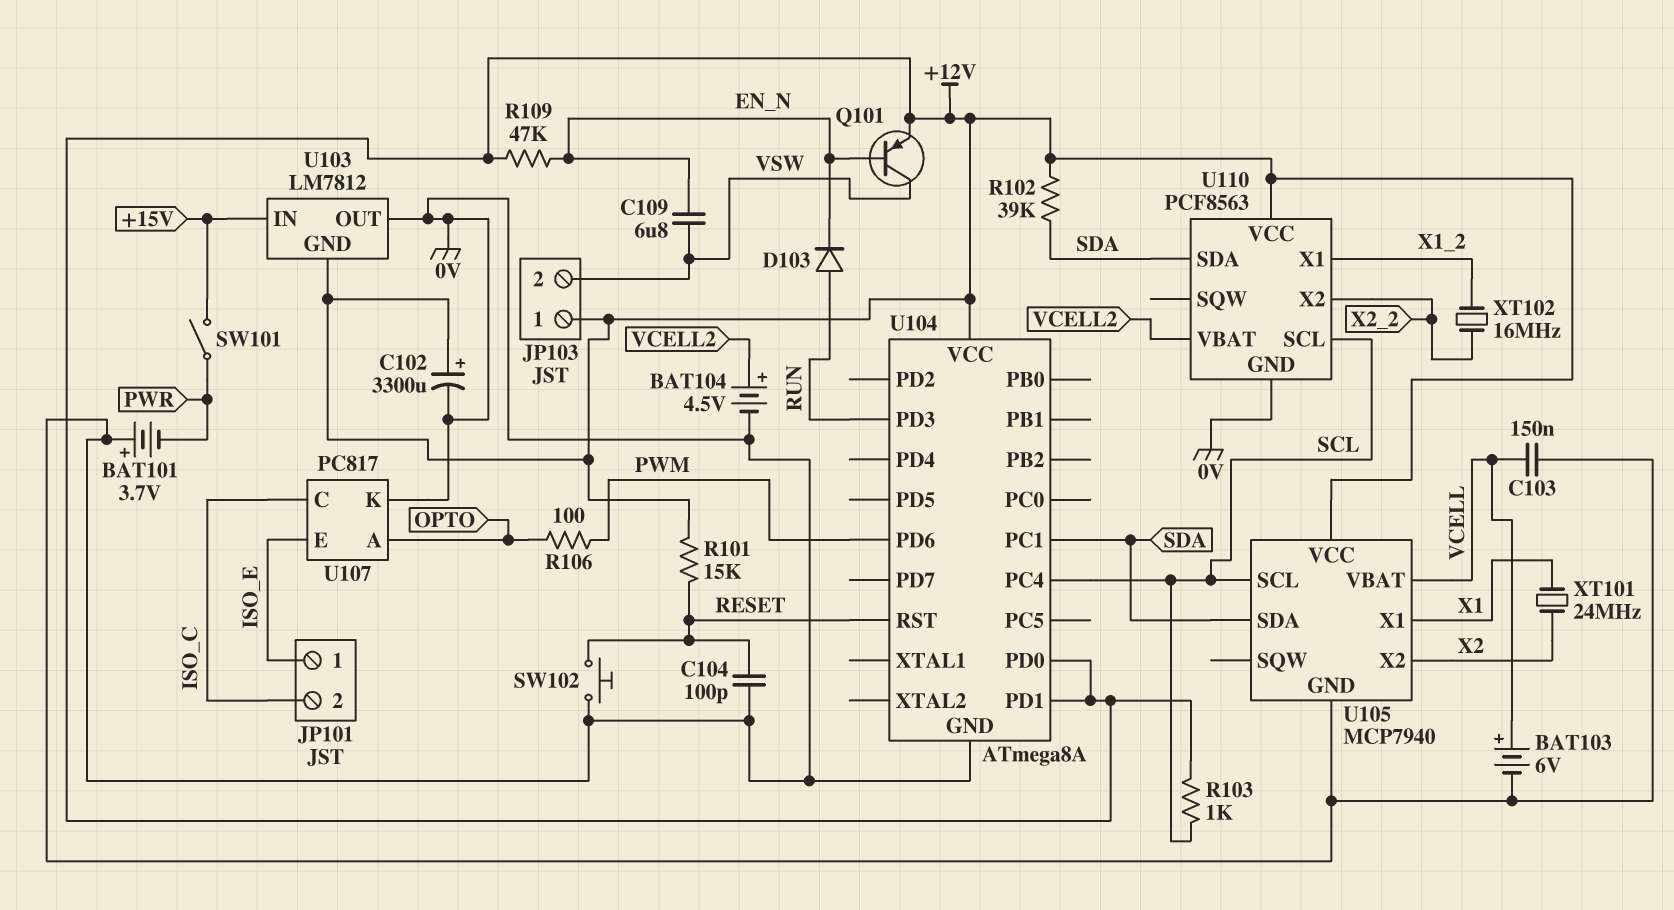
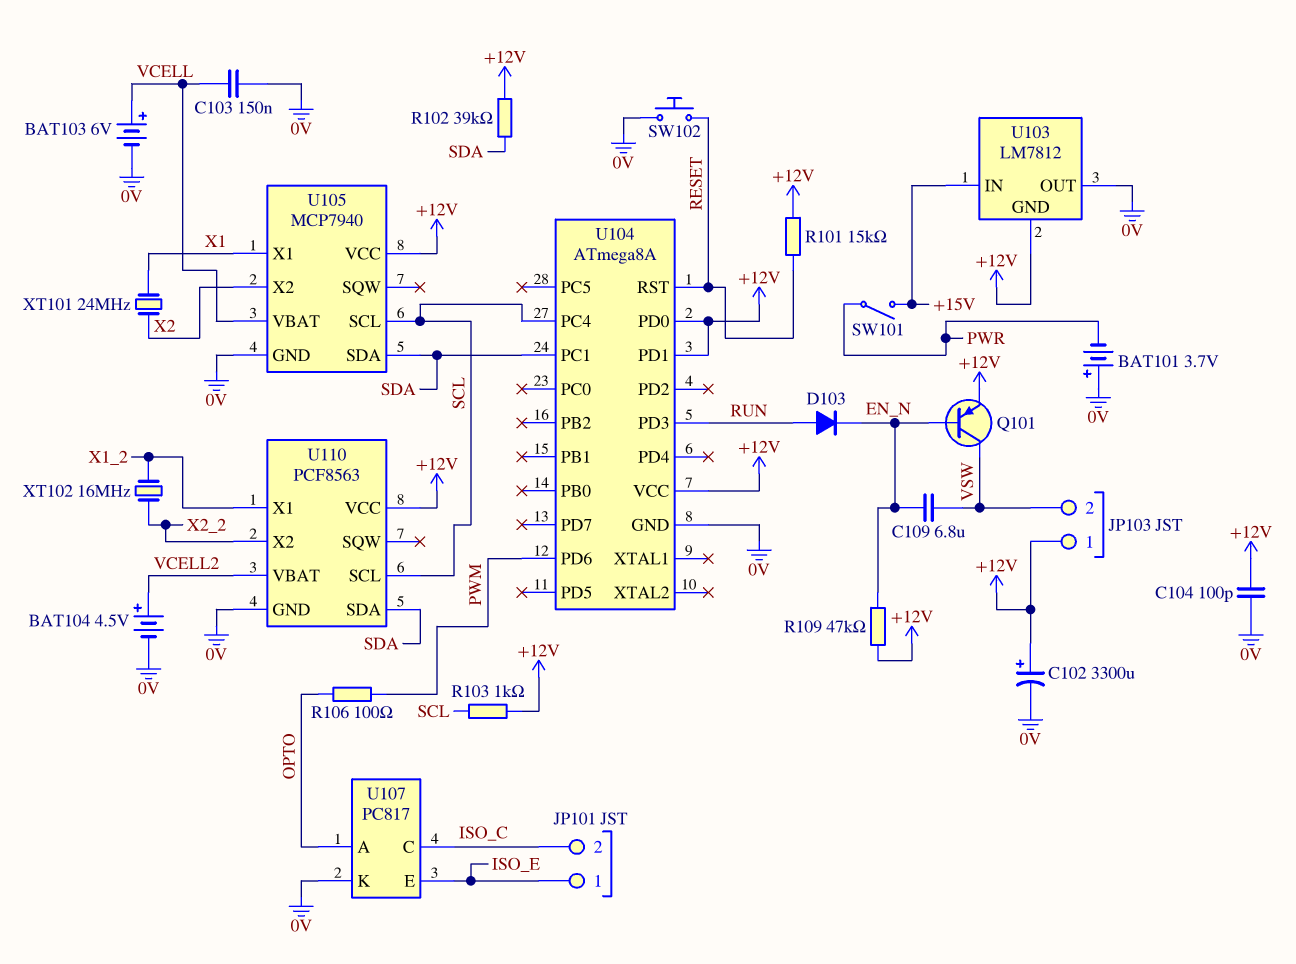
C104: 100pF (0V, RESET) -> 100pF (+12V, 0V)

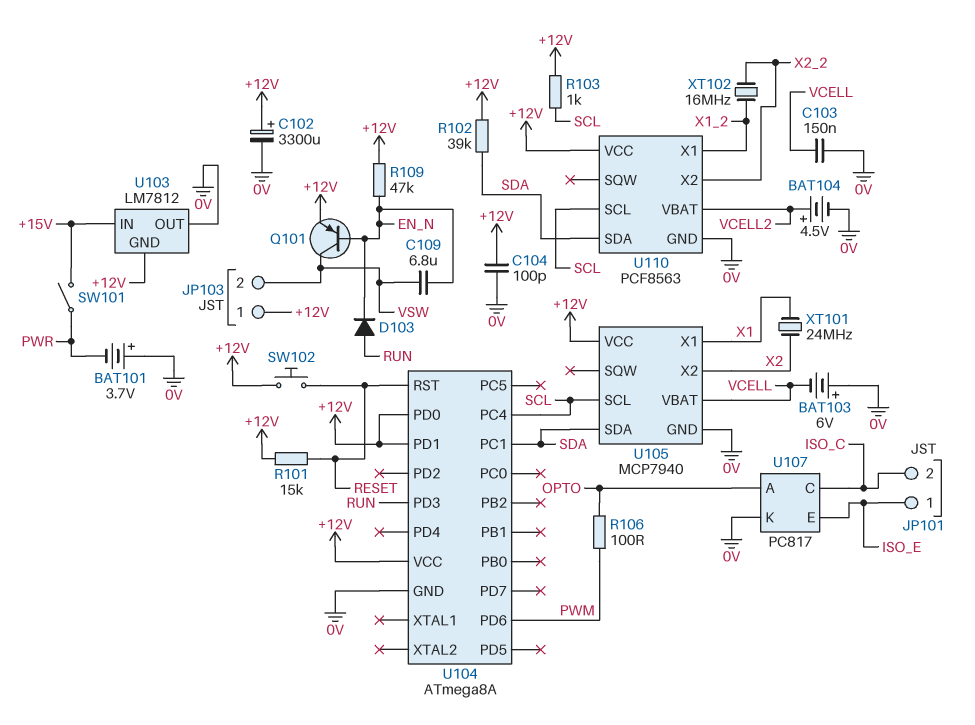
BAT103: 6V (plus VCELL, minus 0V) -> 6V (plus 0V, minus VCELL)
SW102: button (0V, RESET) -> button (+12V, RESET)

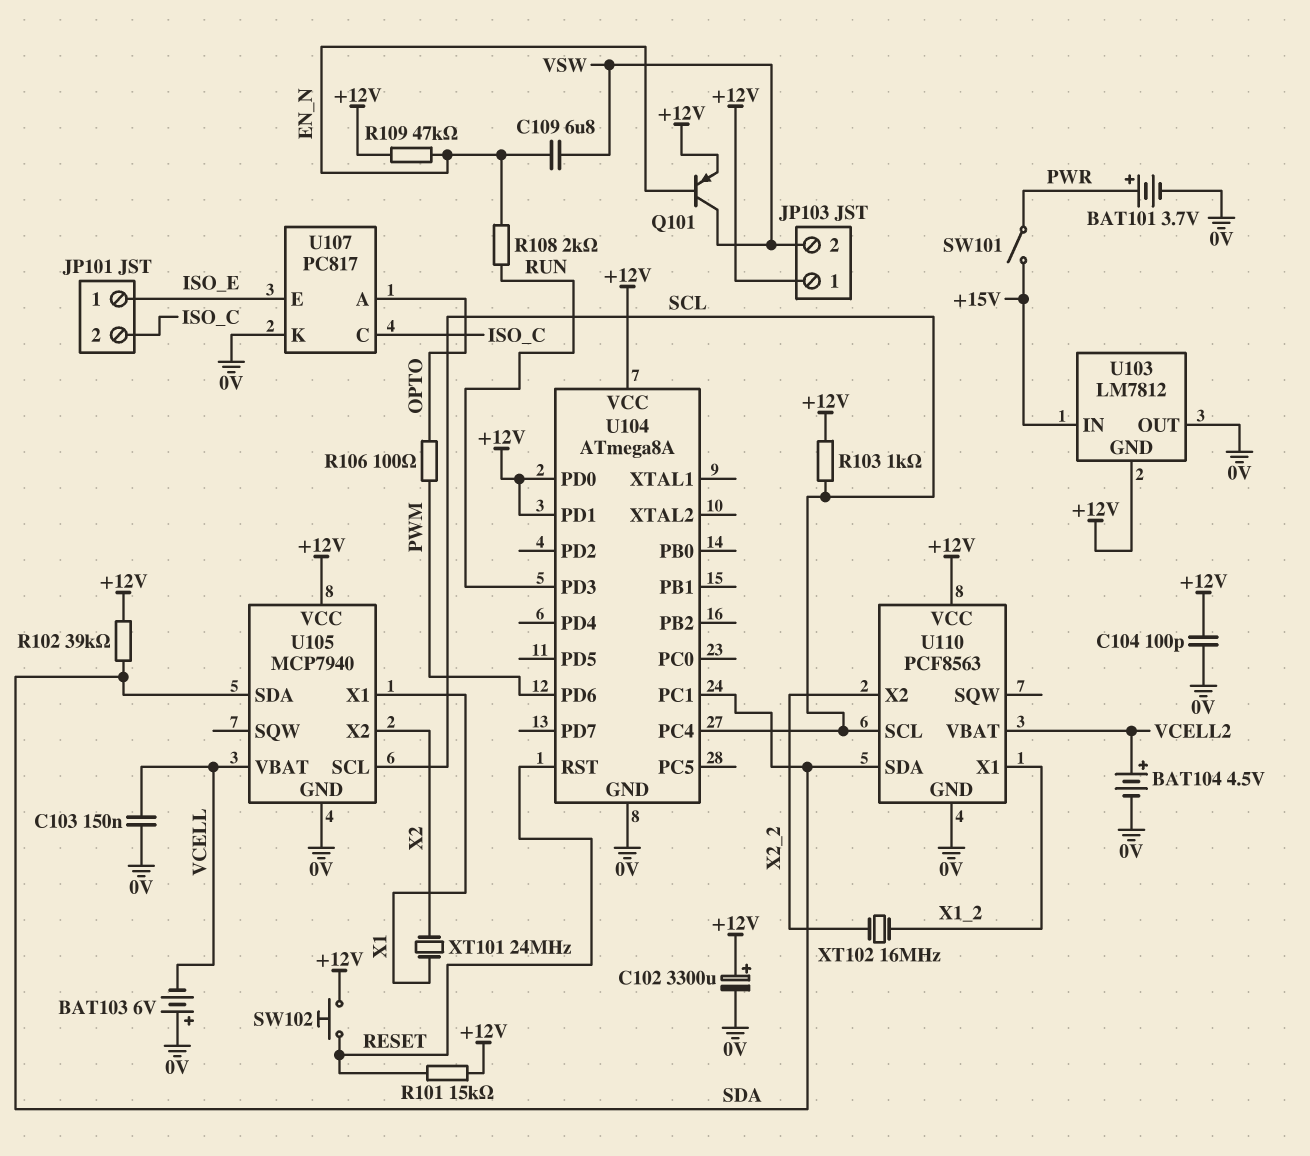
BAT101: 3.7V (plus 0V, minus PWR) -> 3.7V (plus PWR, minus 0V)
D103: diode (A RUN, K EN_N) -> none
R108: none -> 2k (EN_N, RUN)

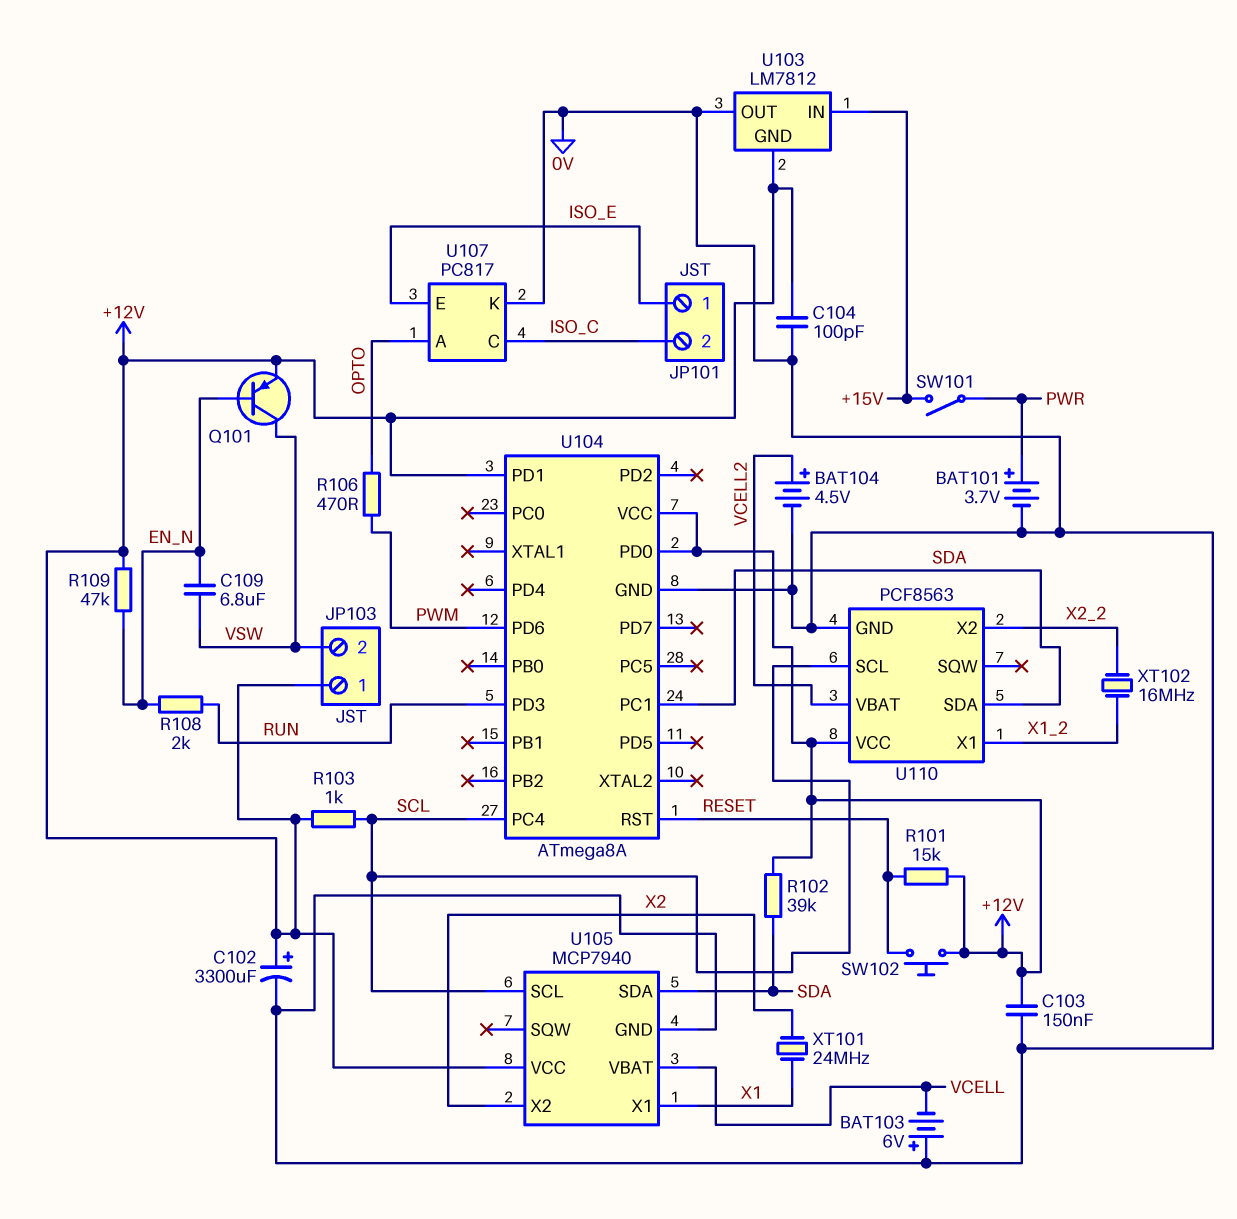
C103: 150nF (0V, VCELL) -> 150nF (+12V, 0V)
R106: 100 (OPTO, PWM) -> 470 (OPTO, PWM)

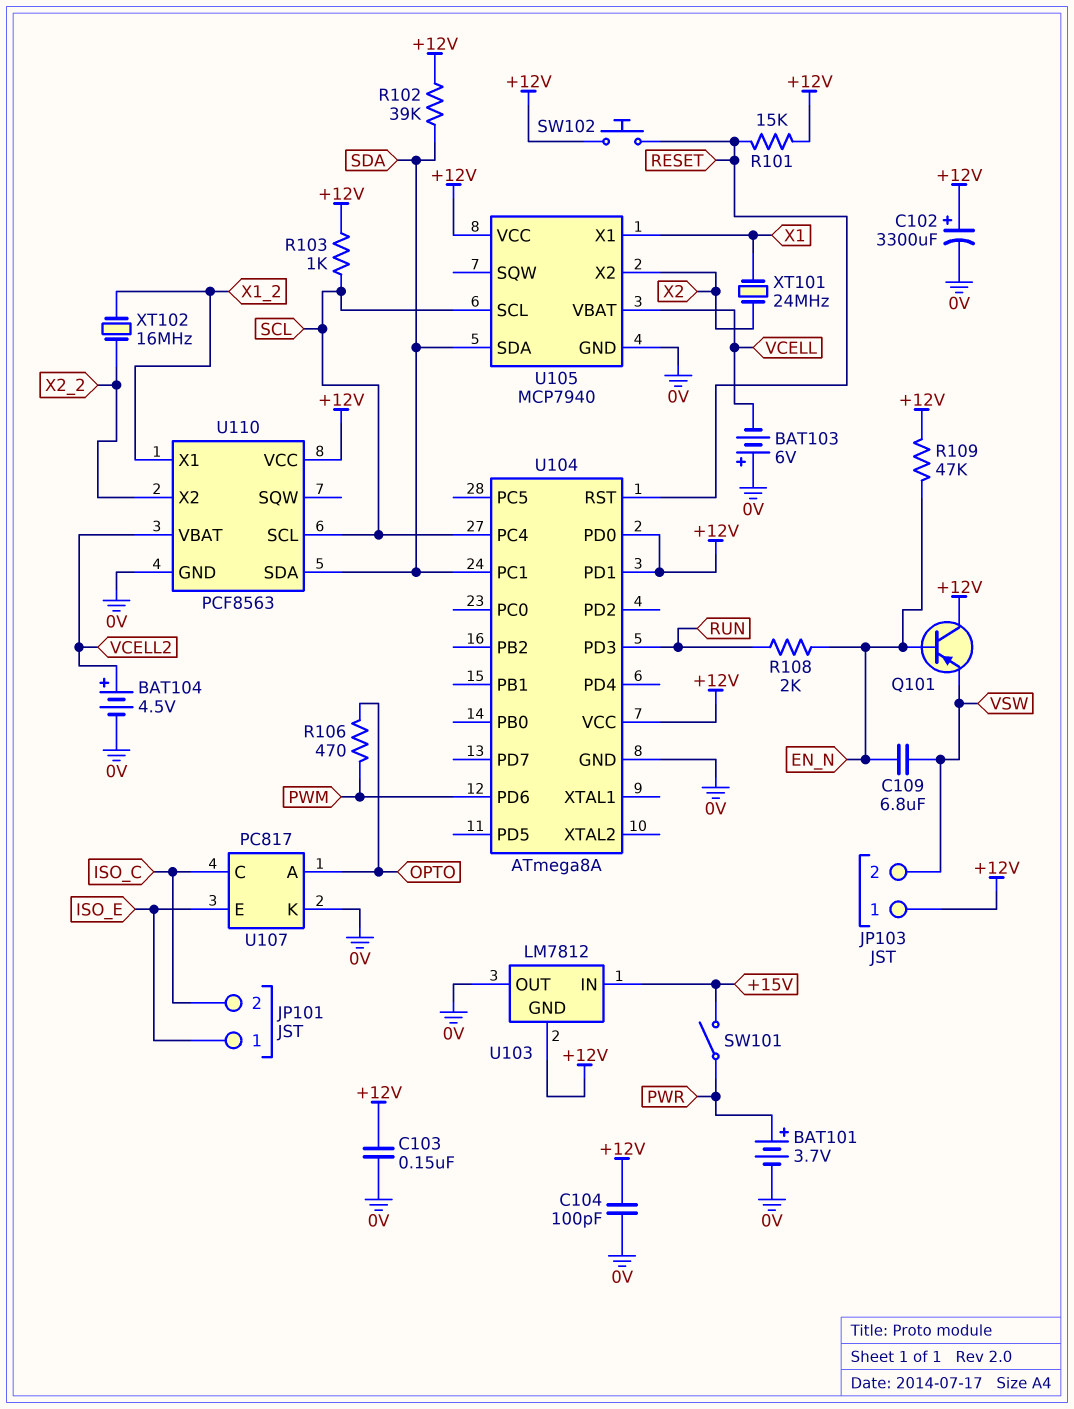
Q101: PNP (B EN_N, C VSW, E +12V) -> PNP (B EN_N, C +12V, E VSW)

